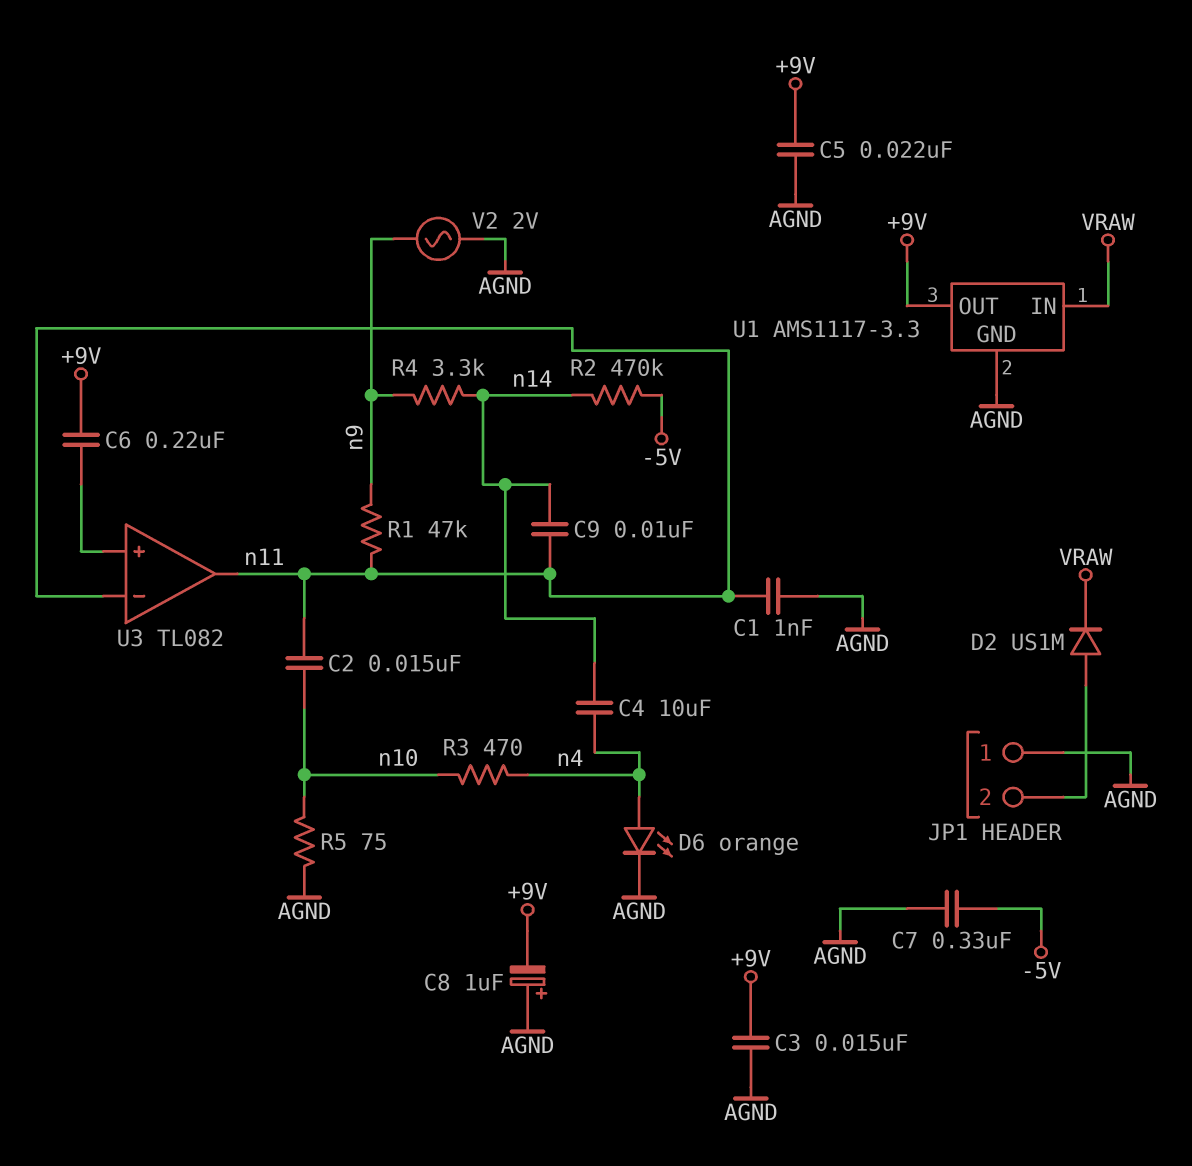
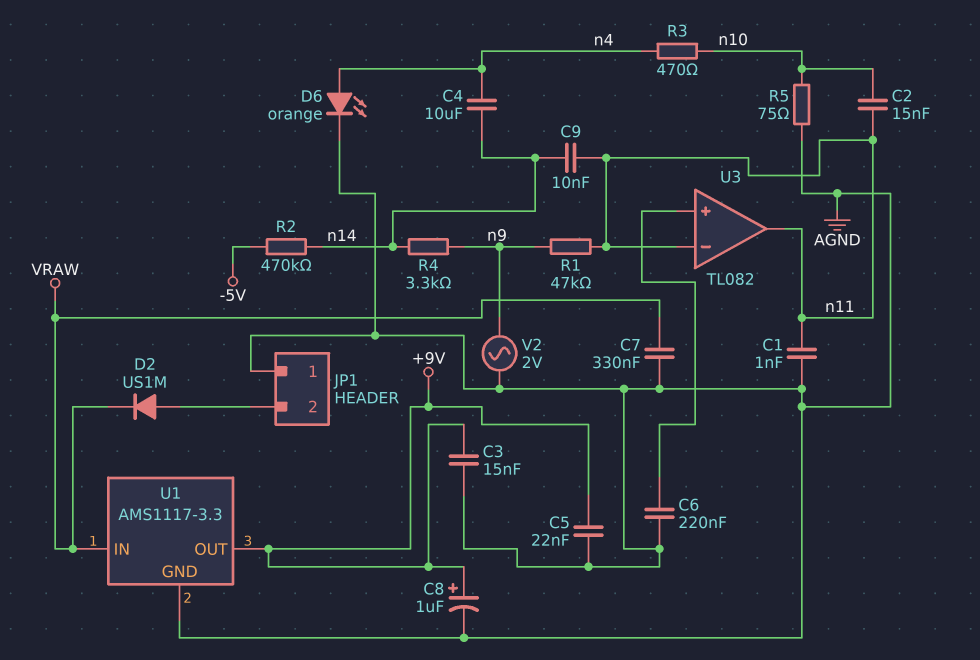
C6: 220nF (+9V, U3/in+) -> 220nF (AGND, U3/in+)
C7: 330nF (-5V, AGND) -> 330nF (AGND, VRAW)
C8: 1uF (plus AGND, minus +9V) -> 1uF (plus +9V, minus AGND)

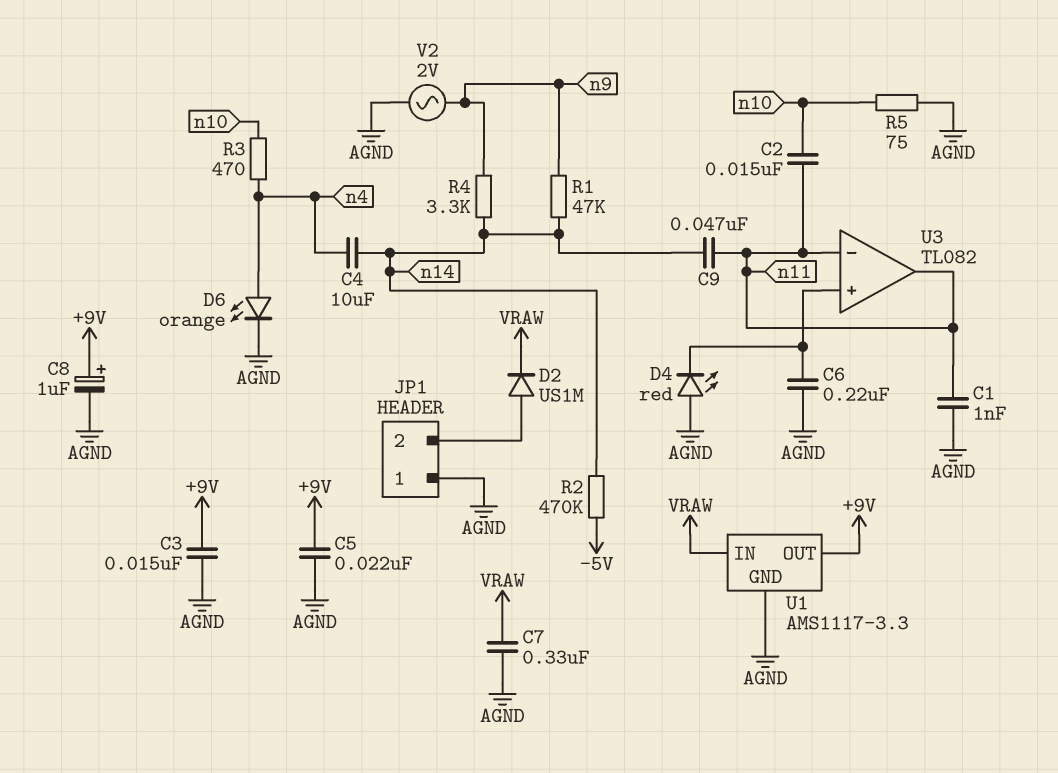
C9: 10nF (n11, n14) -> 47nF (n11, n14)
D4: none -> LED red (A AGND, K U3/in+)
R1: 47k (n9, n11) -> 47k (n9, n14)

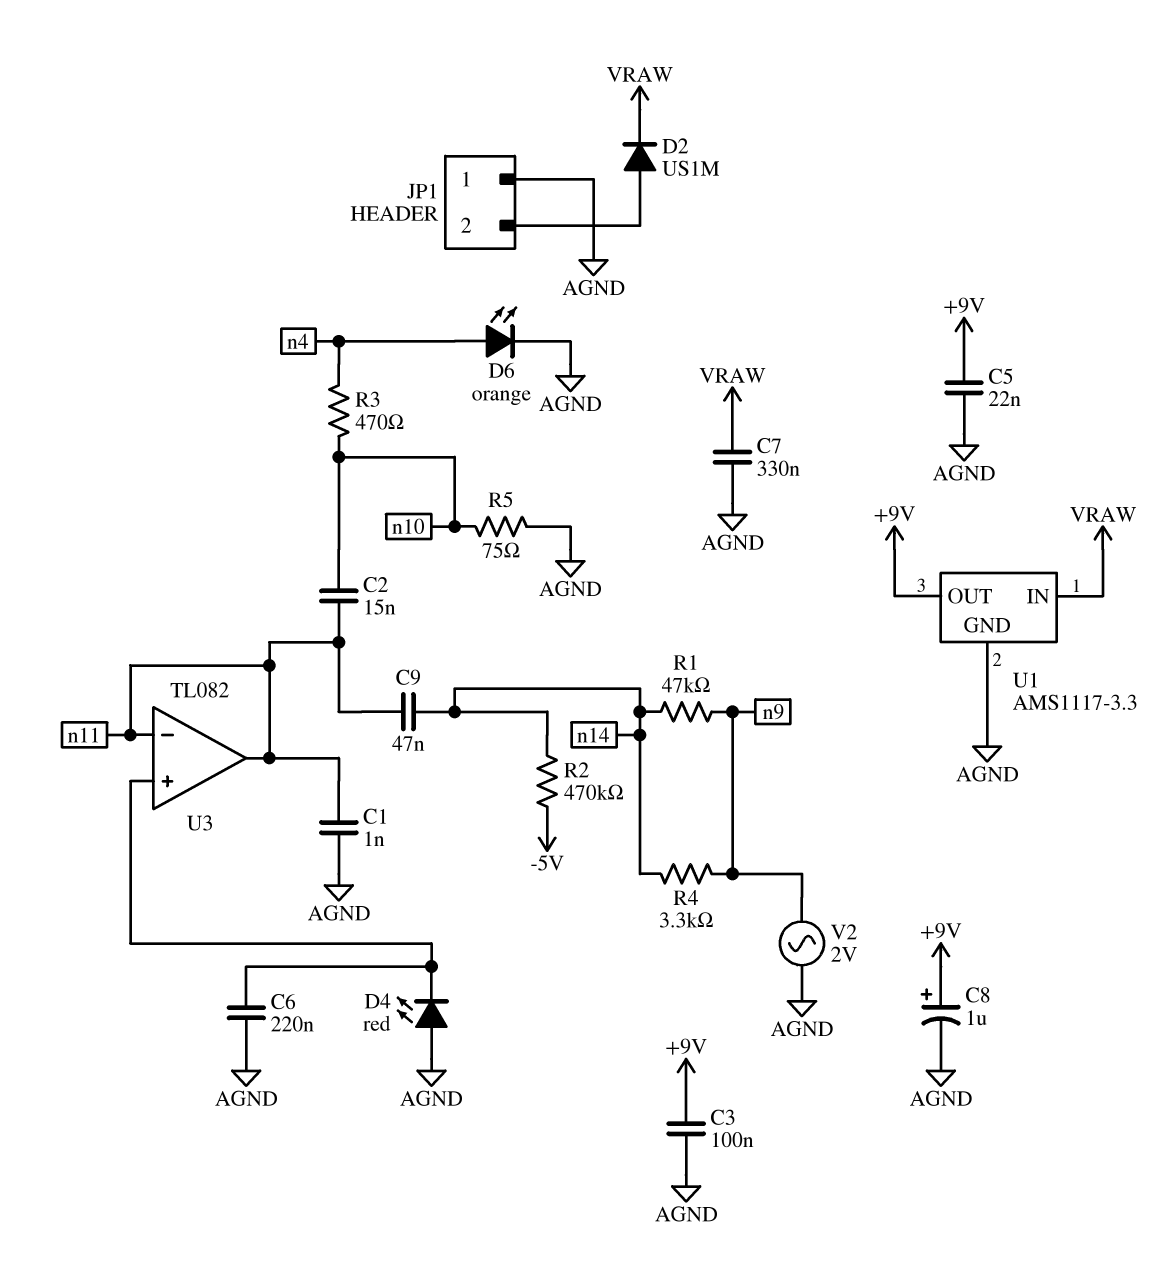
C3: 15nF (+9V, AGND) -> 100nF (+9V, AGND)
C4: 10uF (n4, n14) -> none

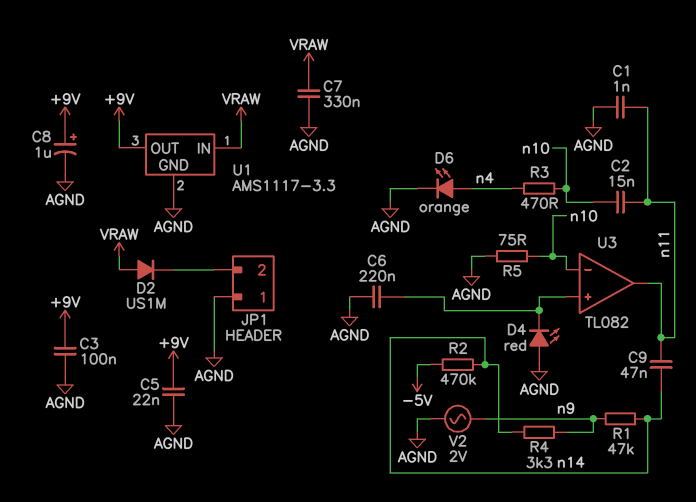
D2: diode US1M (A JP1/2, K VRAW) -> diode US1M (A VRAW, K JP1/2)
U3 pin in-: n11 -> n10

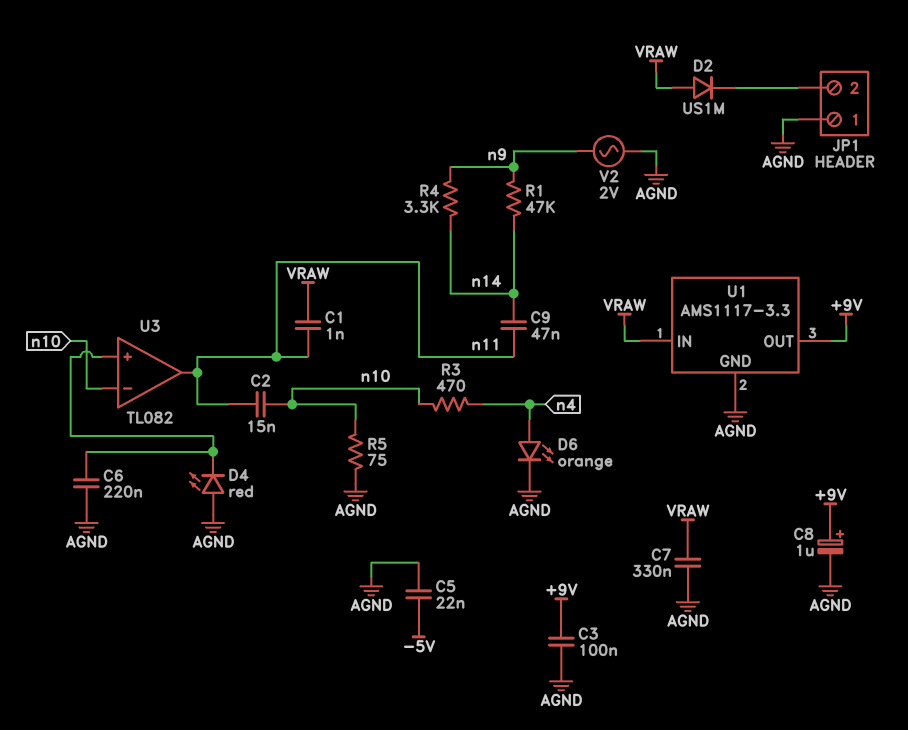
C1: 1nF (AGND, n11) -> 1nF (VRAW, n11)
C5: 22nF (+9V, AGND) -> 22nF (-5V, AGND)
R2: 470k (-5V, n14) -> none

